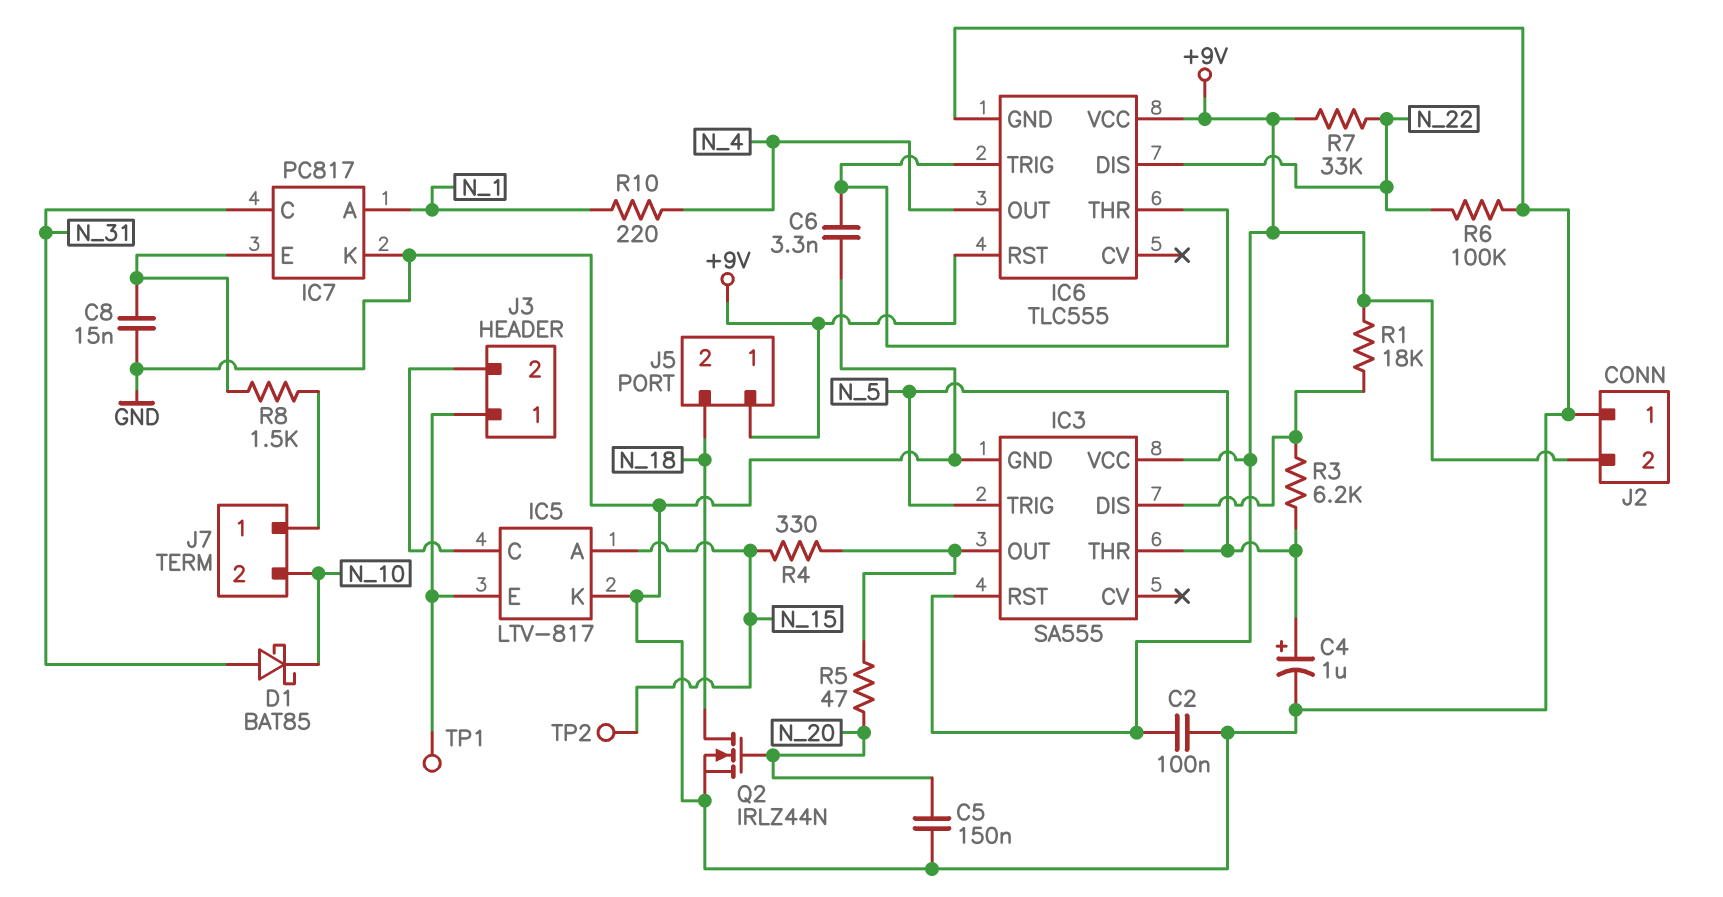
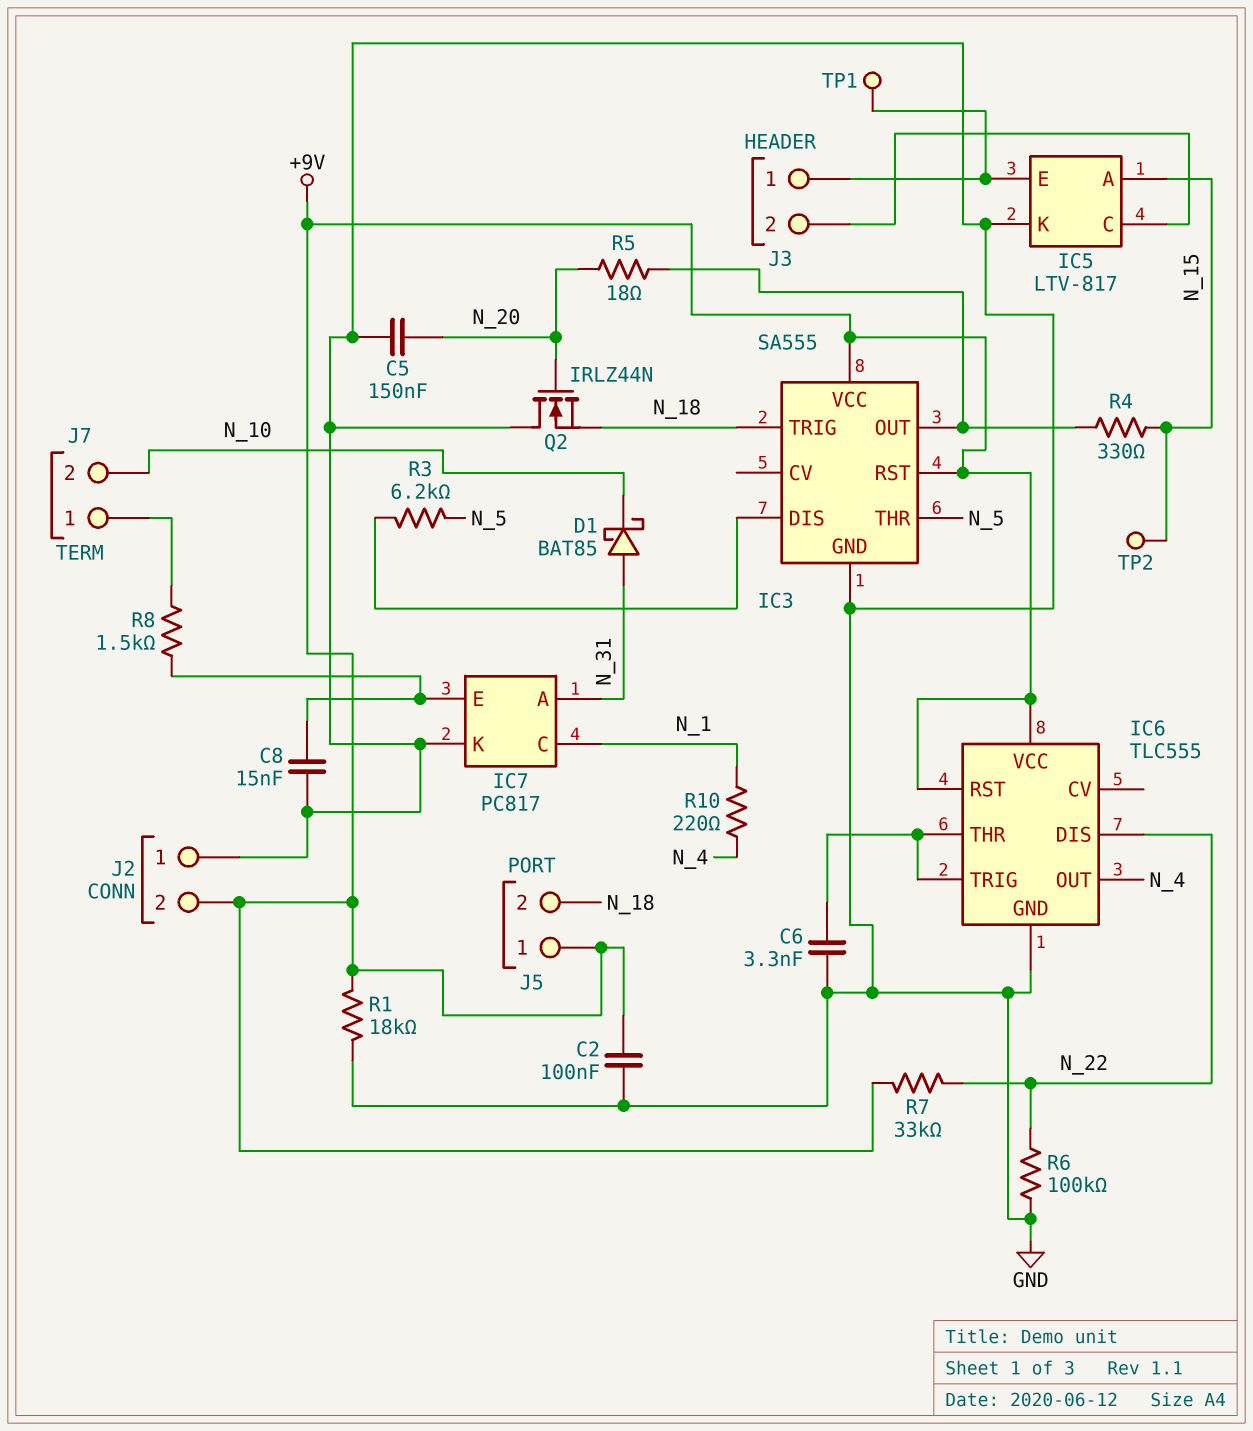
C4: 1uF (plus N_5, minus GND) -> none
IC3 pin TRIG: N_5 -> N_18
IC7 pin A: N_1 -> N_31
IC7 pin C: N_31 -> N_1
Q2: NMOS IRLZ44N (G N_20, D N_18, S GND) -> NMOS IRLZ44N (G N_20, D GND, S N_18)
R1: 18k (+9V, IC3/DIS) -> 18k (+9V, GND)
R5: 47 (IC3/OUT, N_20) -> 18 (IC3/OUT, N_20)

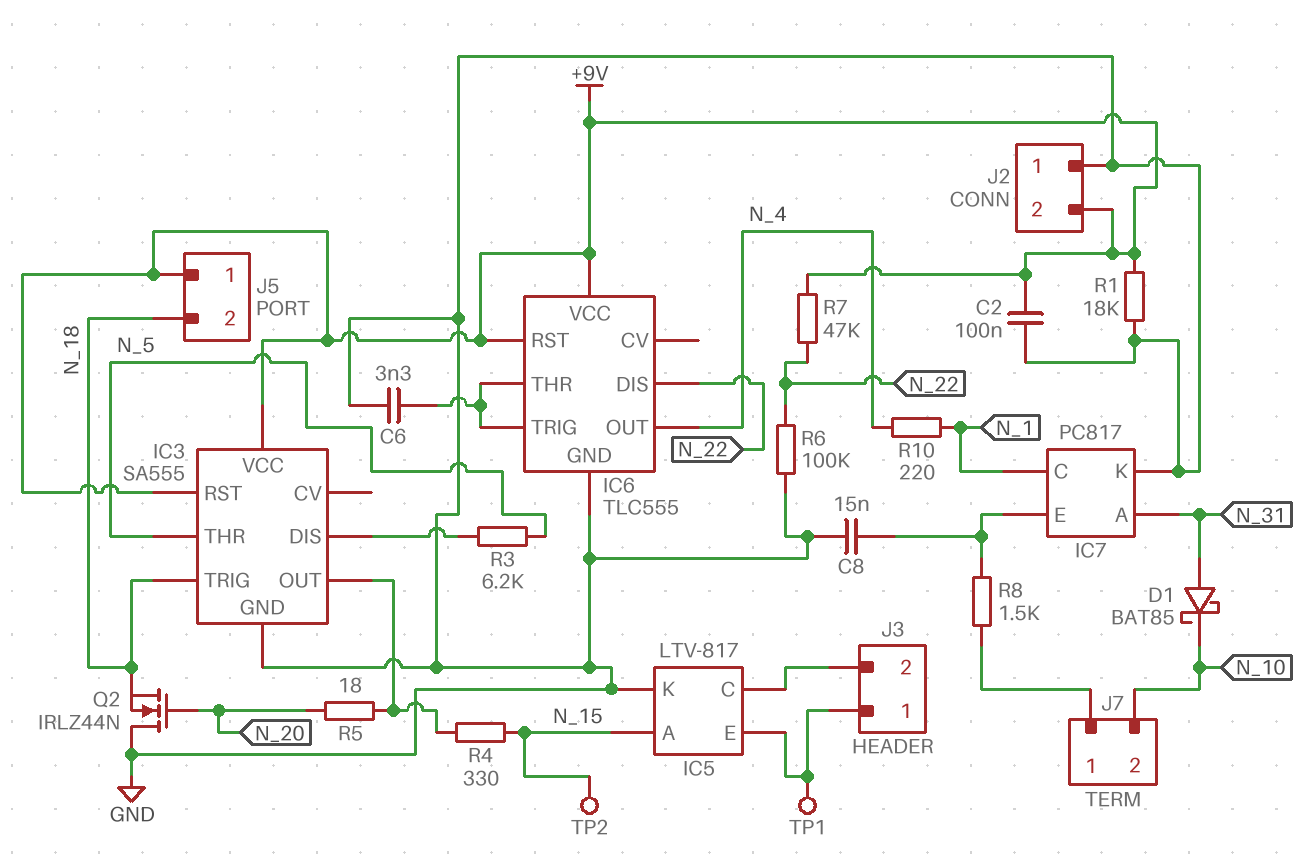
C5: 150nF (GND, N_20) -> none
R7: 33k (+9V, N_22) -> 47k (+9V, N_22)

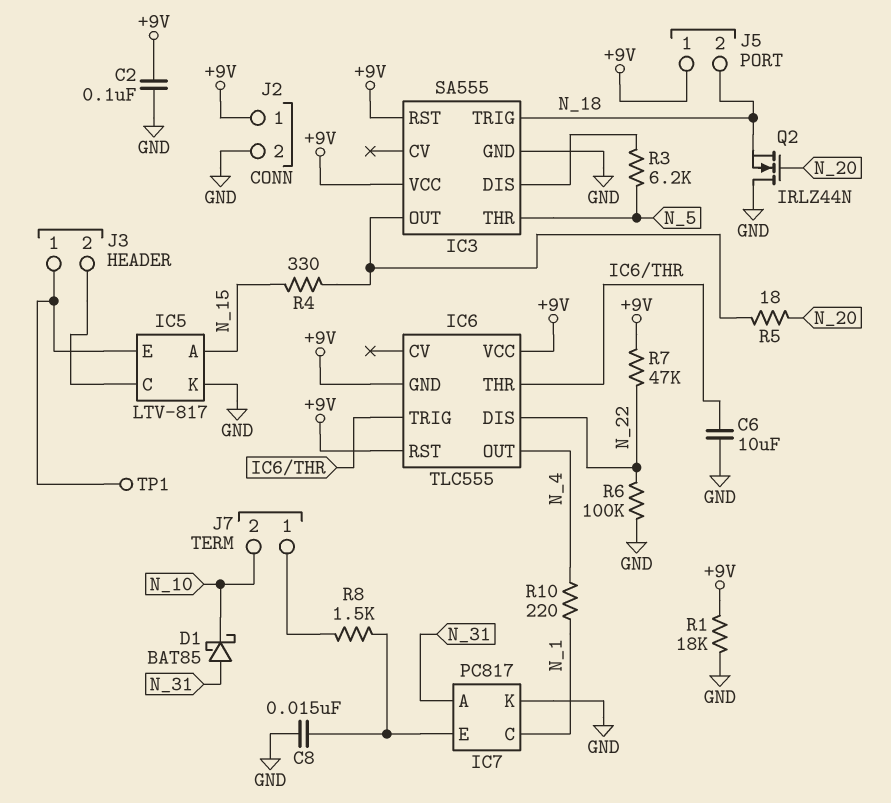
C6: 3.3nF (GND, IC6/THR) -> 10uF (GND, IC6/THR)
IC6 pin GND: GND -> +9V
J2 pin 1: GND -> +9V
J2 pin 2: +9V -> GND
TP2: test point (N_15) -> none

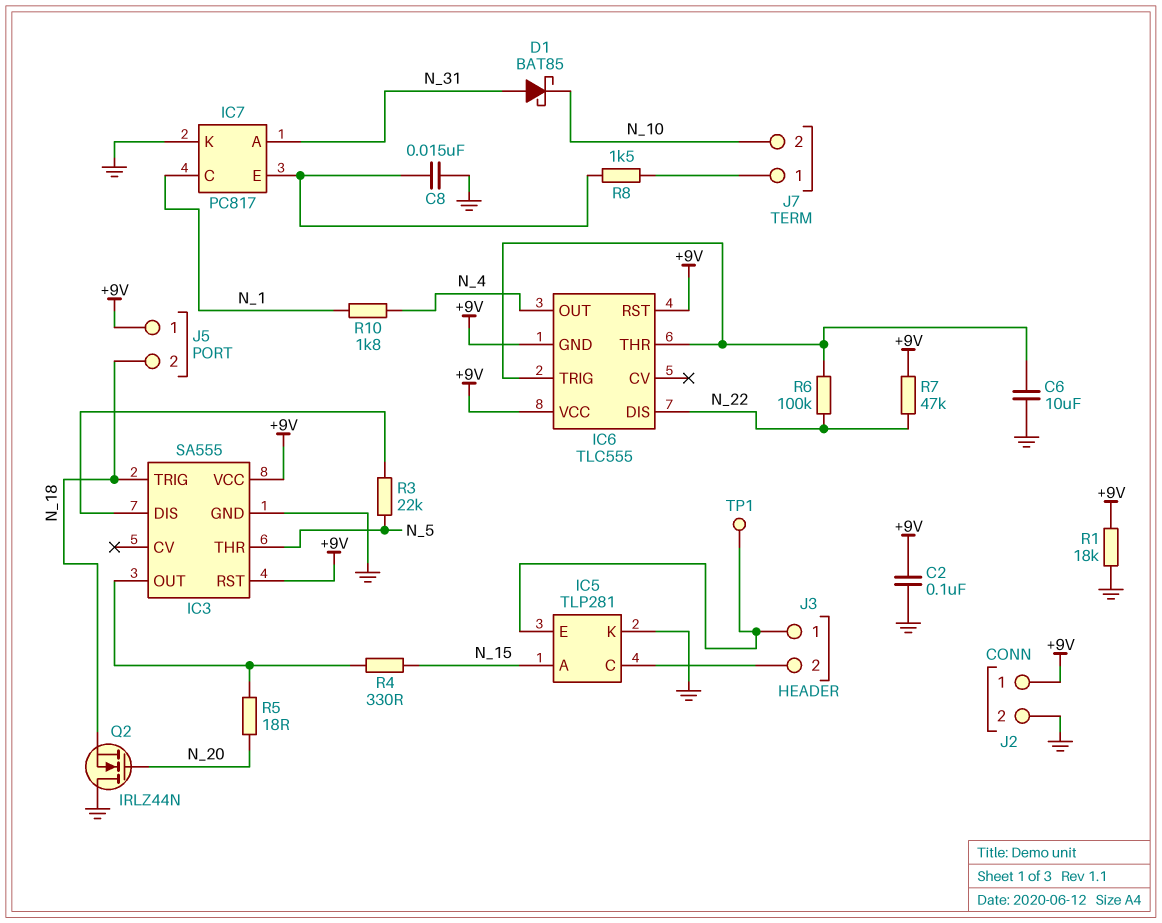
IC5: LTV-817 -> TLP281
R3: 6.2k (IC3/DIS, N_5) -> 22k (IC3/DIS, N_5)
R6: 100k (GND, N_22) -> 100k (IC6/THR, N_22)
R10: 220 (N_1, N_4) -> 1.8k (N_1, N_4)

